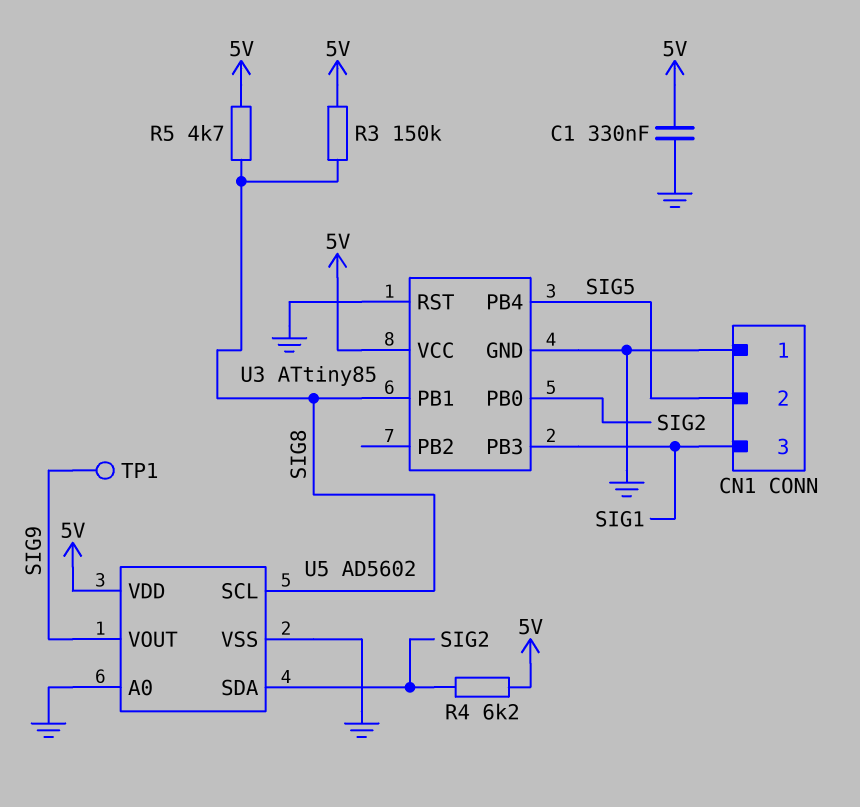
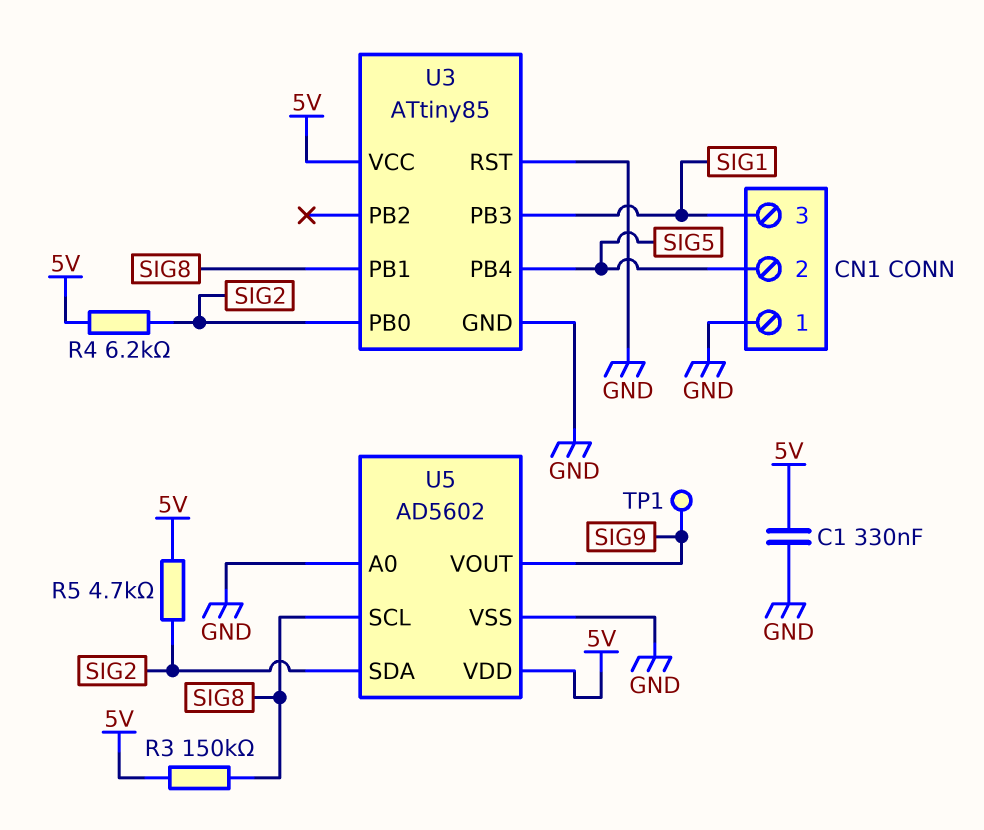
R5: 4.7k (5V, SIG8) -> 4.7k (5V, SIG2)

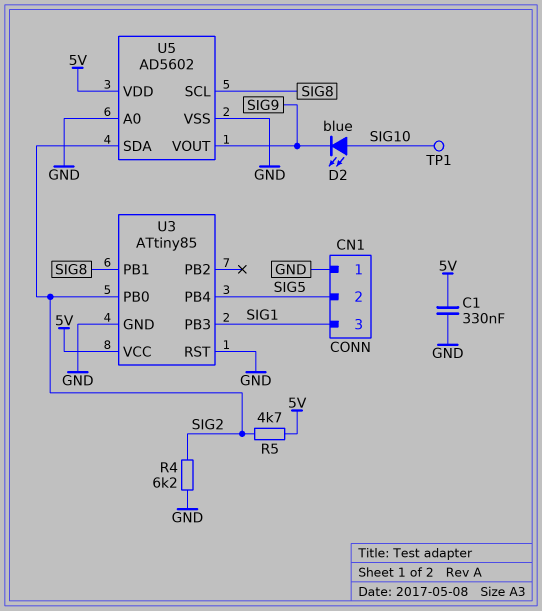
D2: none -> LED blue (A SIG10, K SIG9)
R3: 150k (5V, SIG8) -> none
R4: 6.2k (5V, SIG2) -> 6.2k (GND, SIG2)
TP1: test point (SIG9) -> test point (SIG10)

